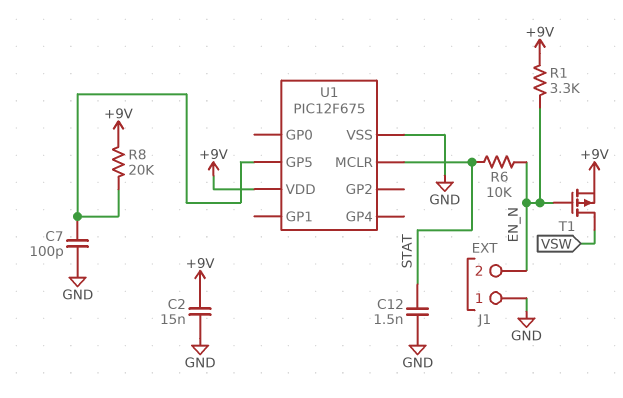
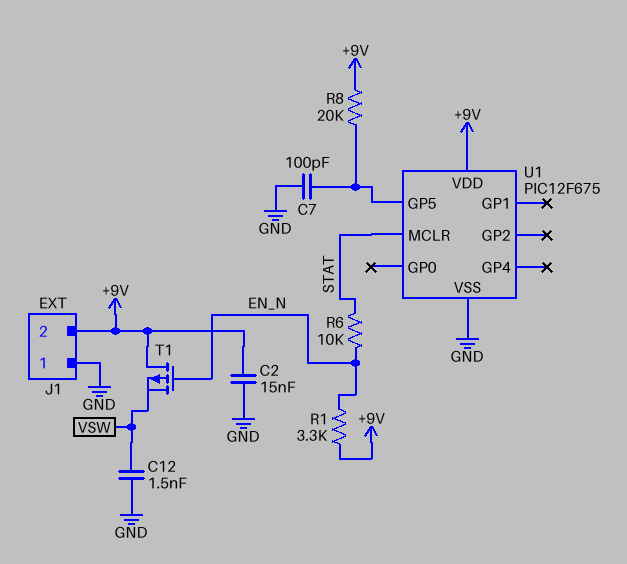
C12: 1.5nF (GND, STAT) -> 1.5nF (GND, VSW)
J1 pin 2: EN_N -> +9V
T1: PMOS (G EN_N, D VSW, S +9V) -> PMOS (G EN_N, D +9V, S VSW)

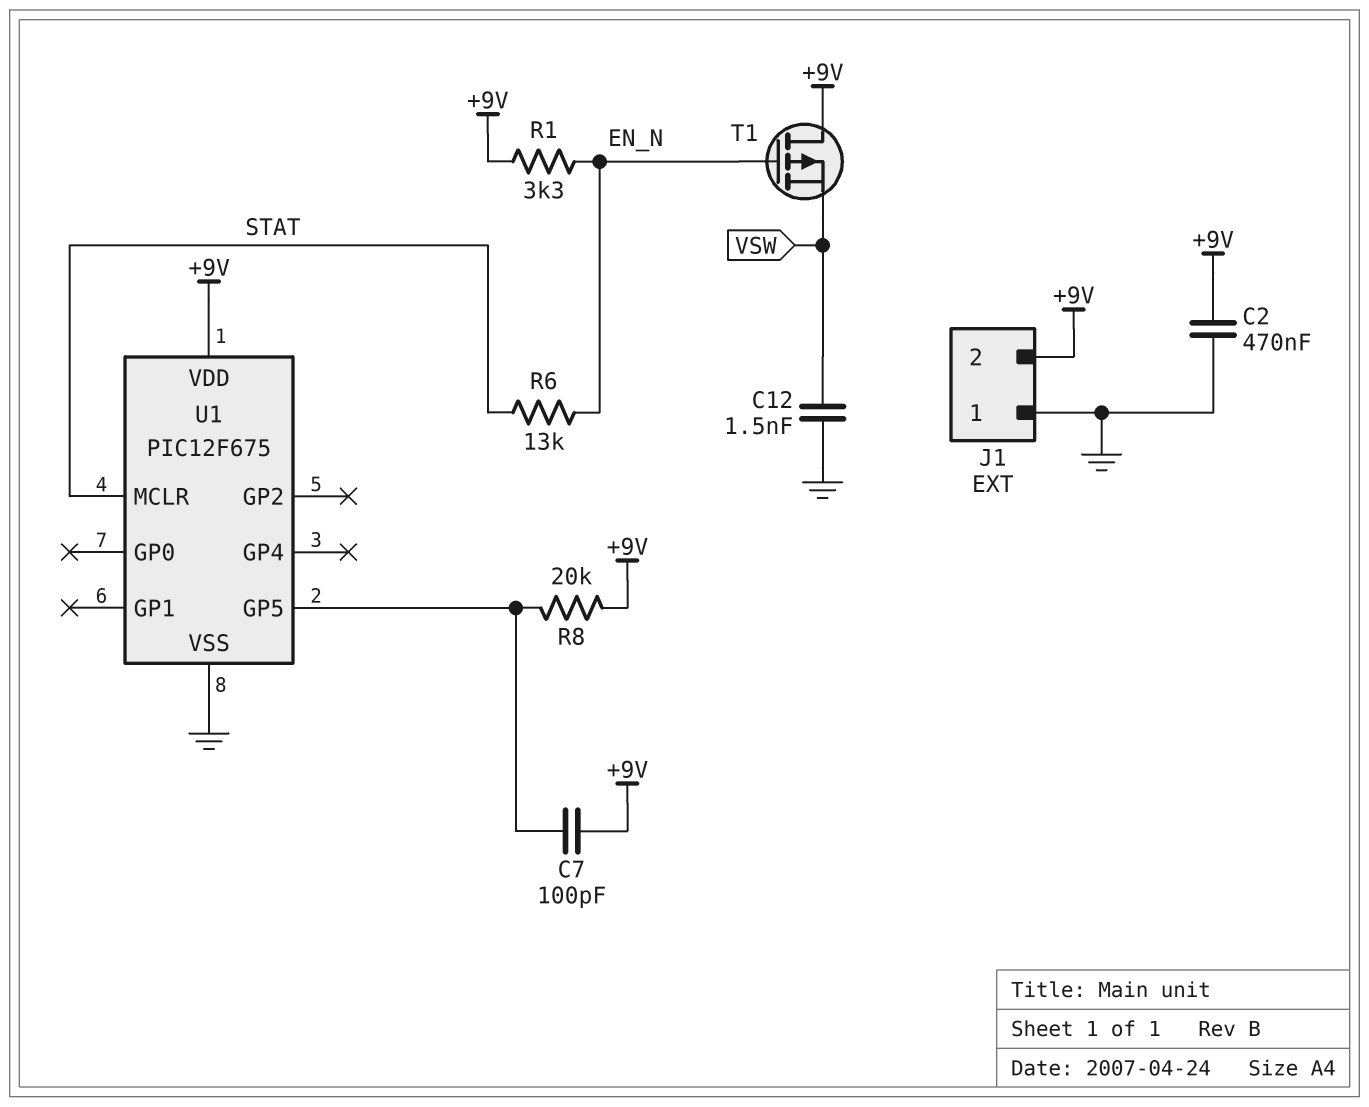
C2: 15nF (+9V, GND) -> 470nF (+9V, GND)
C7: 100pF (GND, U1/GP5) -> 100pF (+9V, U1/GP5)
R6: 10k (EN_N, STAT) -> 13k (EN_N, STAT)

